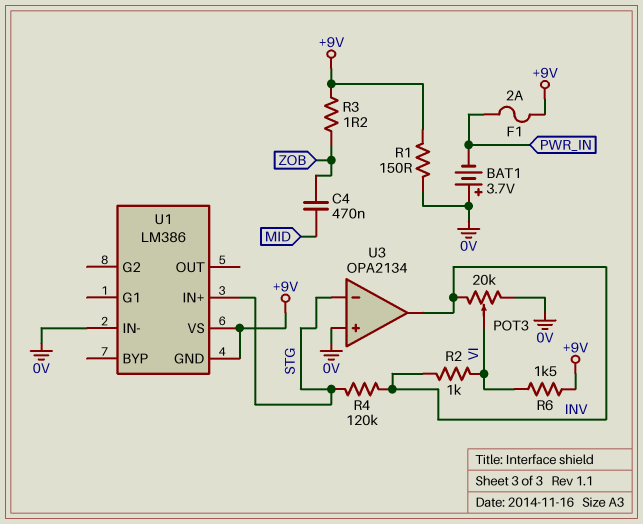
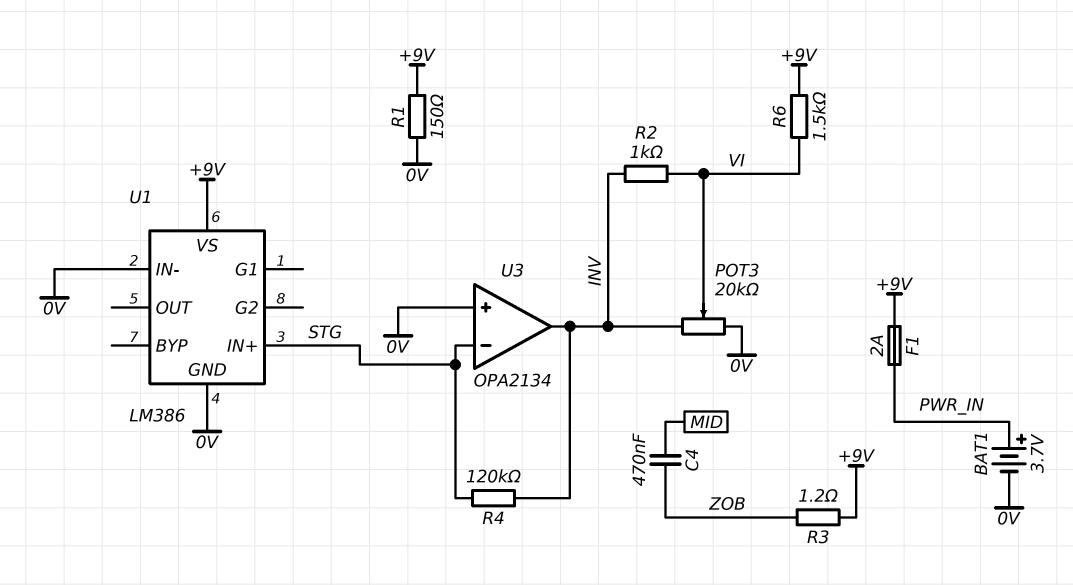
BAT1: 3.7V (plus 0V, minus PWR_IN) -> 3.7V (plus PWR_IN, minus 0V)
U1 pin GND: +9V -> 0V

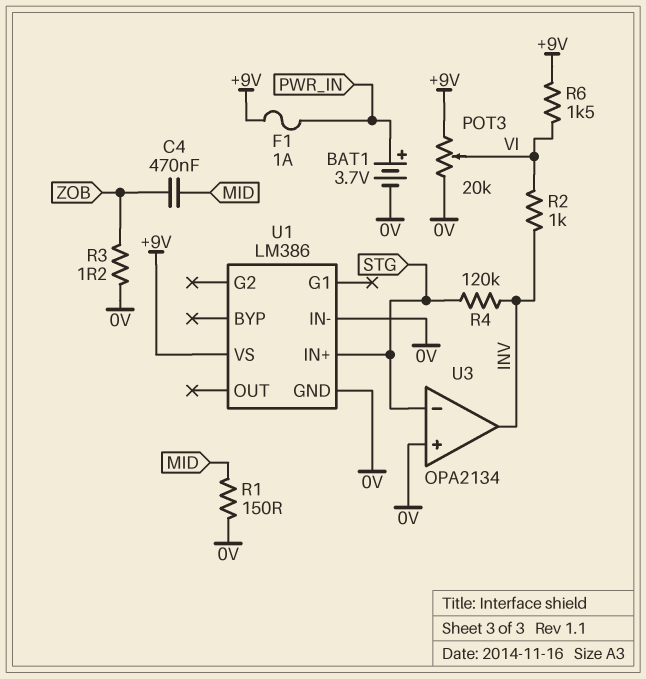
F1: 2A (+9V, PWR_IN) -> 1A (+9V, PWR_IN)
POT3: 20k (0V, INV, wiper VI) -> 20k (+9V, 0V, wiper VI)
R1: 150 (+9V, 0V) -> 150 (0V, MID)
R3: 1.2 (+9V, ZOB) -> 1.2 (0V, ZOB)

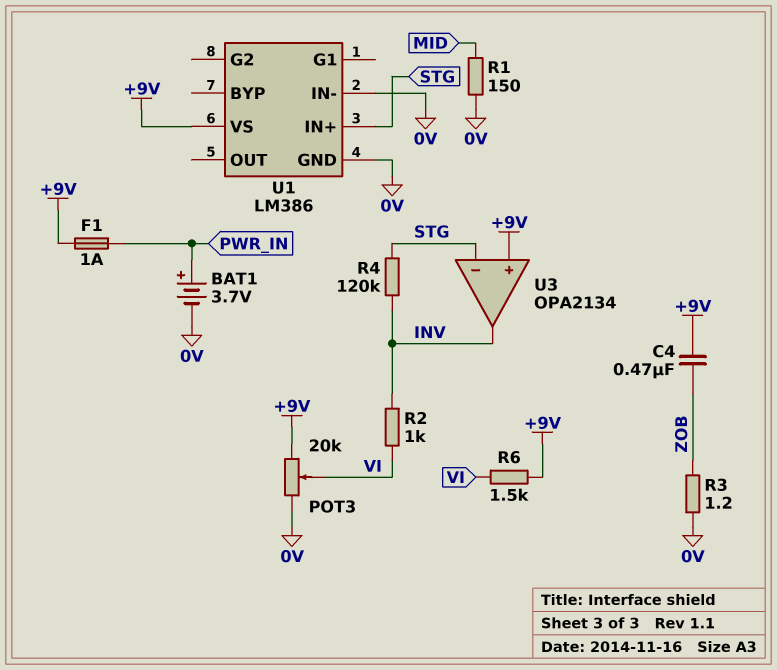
C4: 470nF (MID, ZOB) -> 470nF (+9V, ZOB)
U3 pin in+: 0V -> +9V

